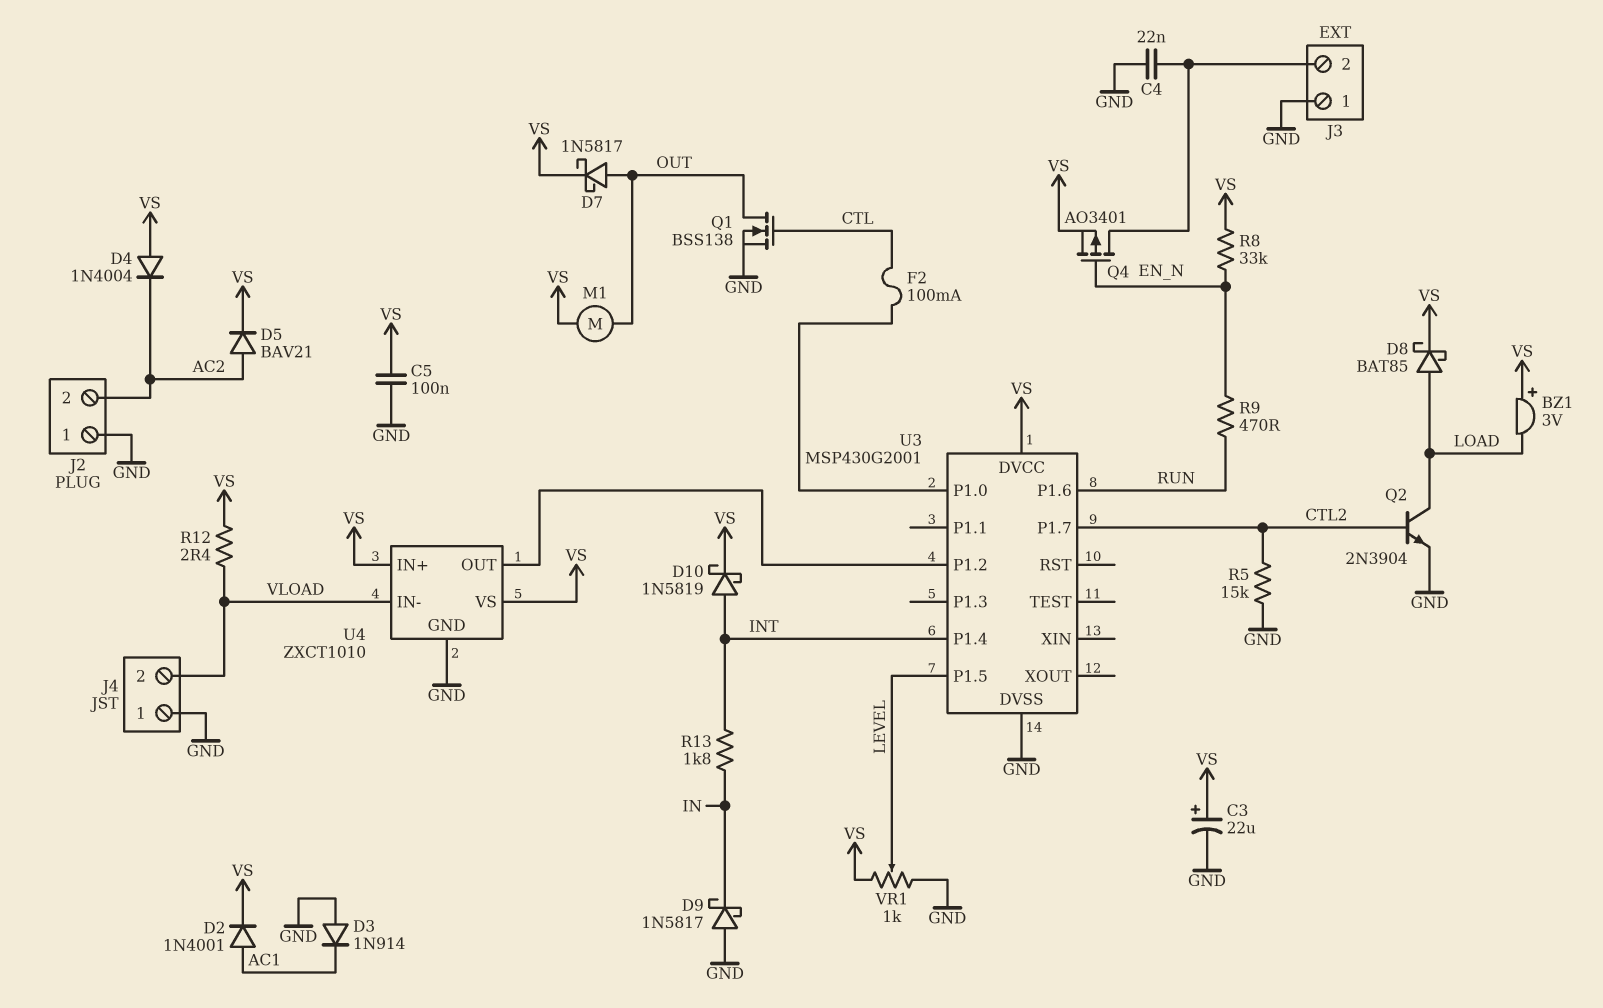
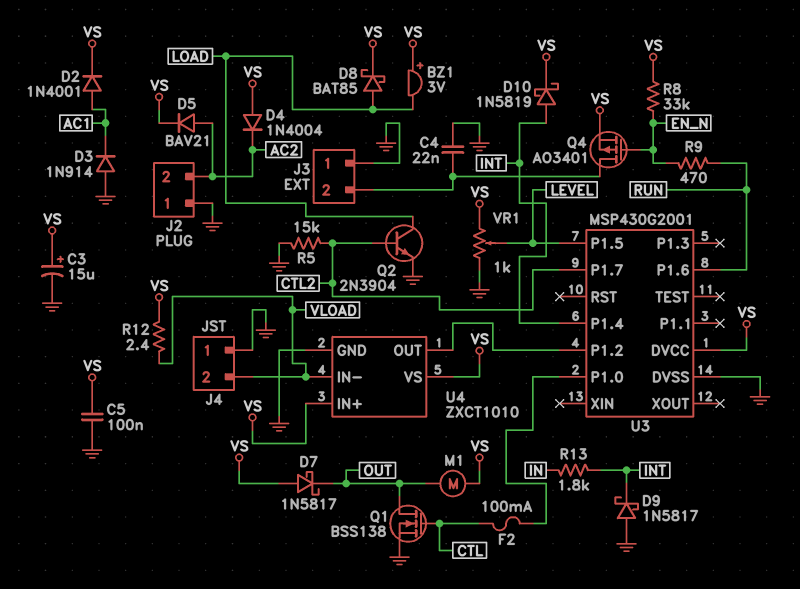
C3: 22uF (plus VS, minus GND) -> 15uF (plus VS, minus GND)
D7: schottky 1N5817 (A OUT, K VS) -> schottky 1N5817 (A VS, K OUT)
D9: schottky 1N5817 (A GND, K IN) -> schottky 1N5817 (A GND, K INT)

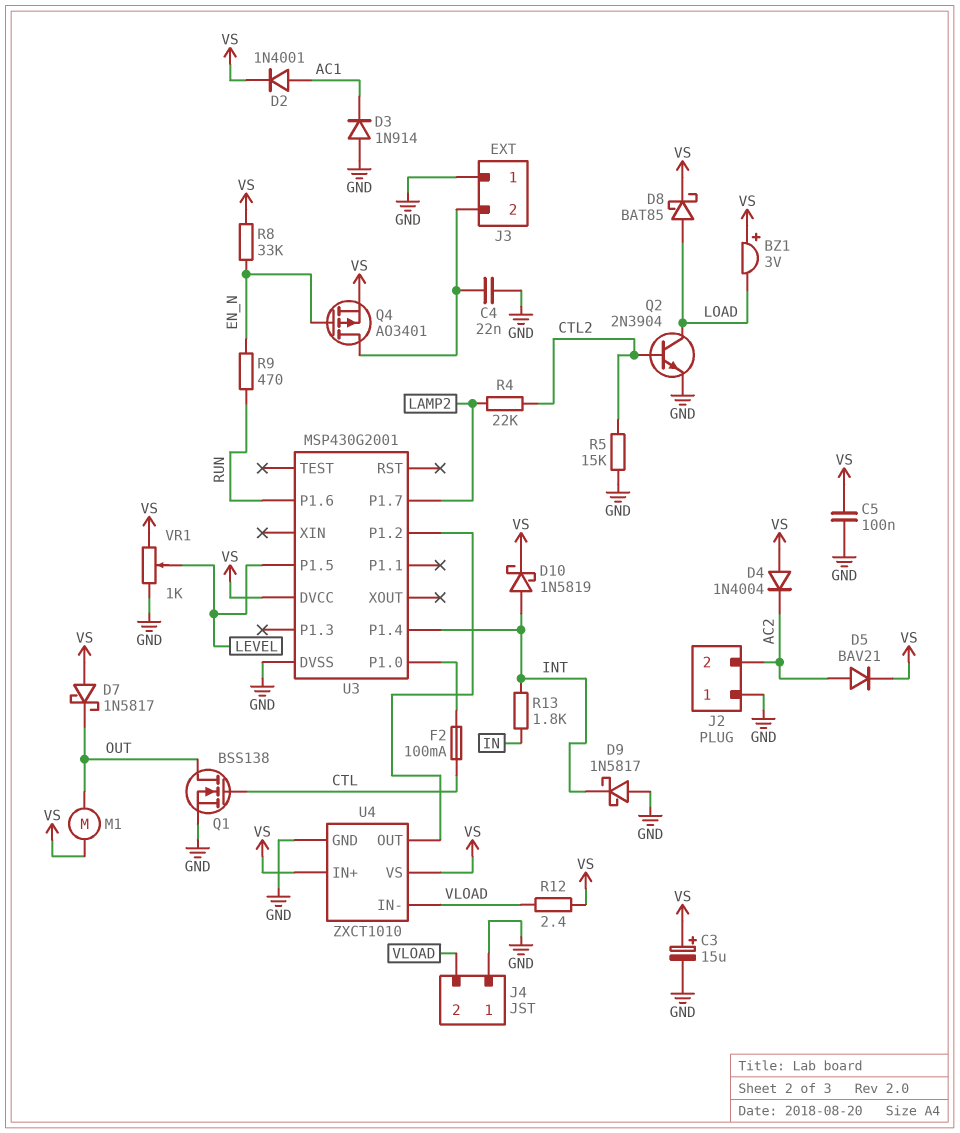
R4: none -> 22k (CTL2, LAMP2)
U3 pin P1.7: CTL2 -> LAMP2

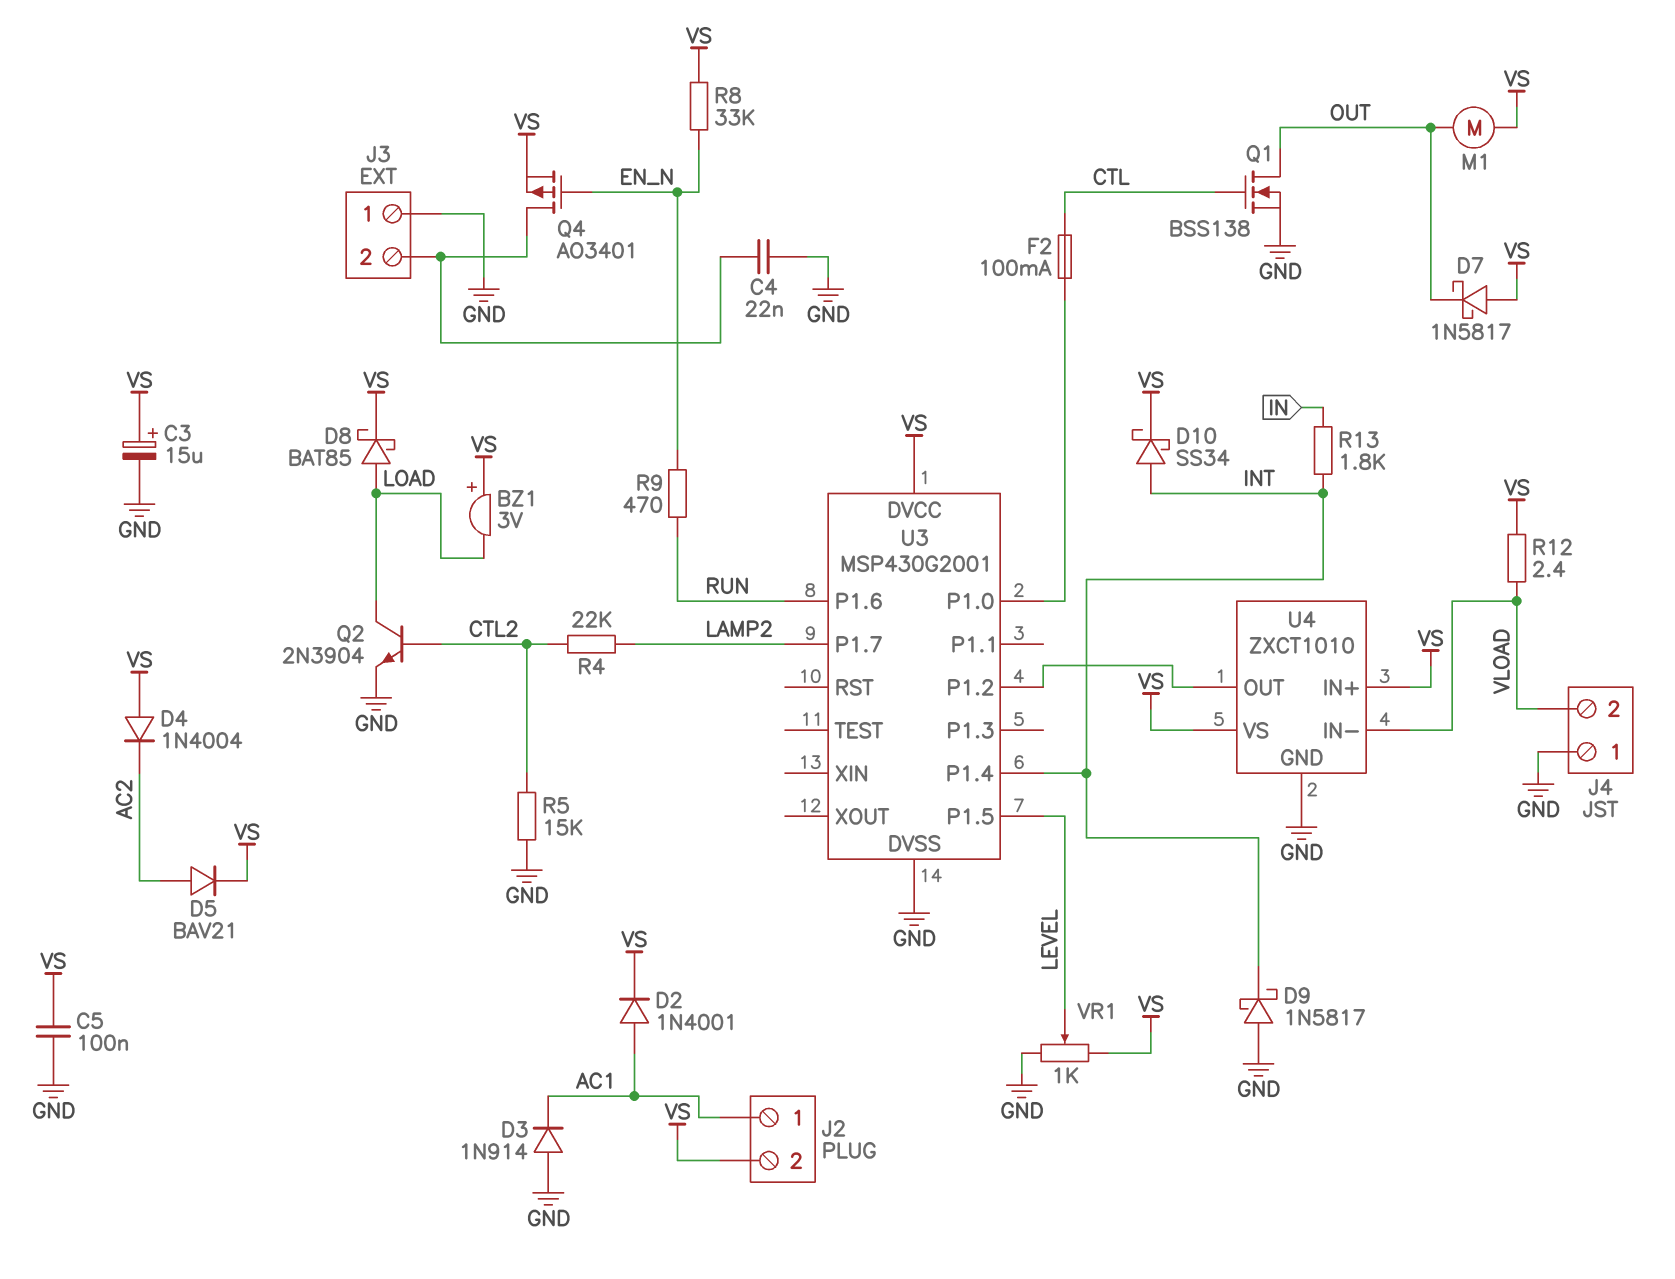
D10: schottky 1N5819 (A INT, K VS) -> schottky SS34 (A INT, K VS)
J2 pin 1: GND -> AC1
J2 pin 2: AC2 -> VS

